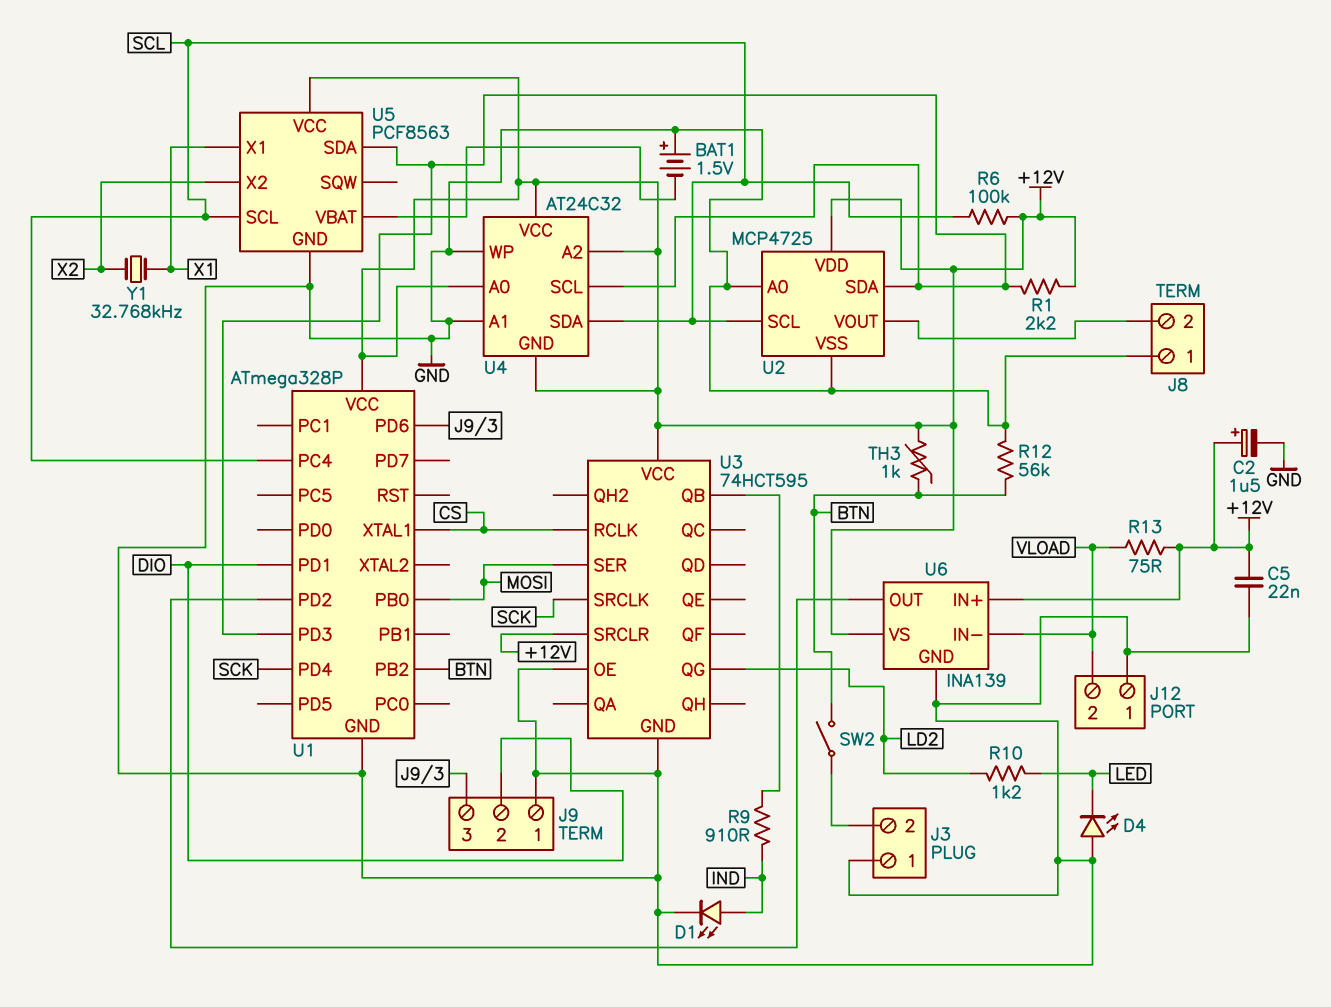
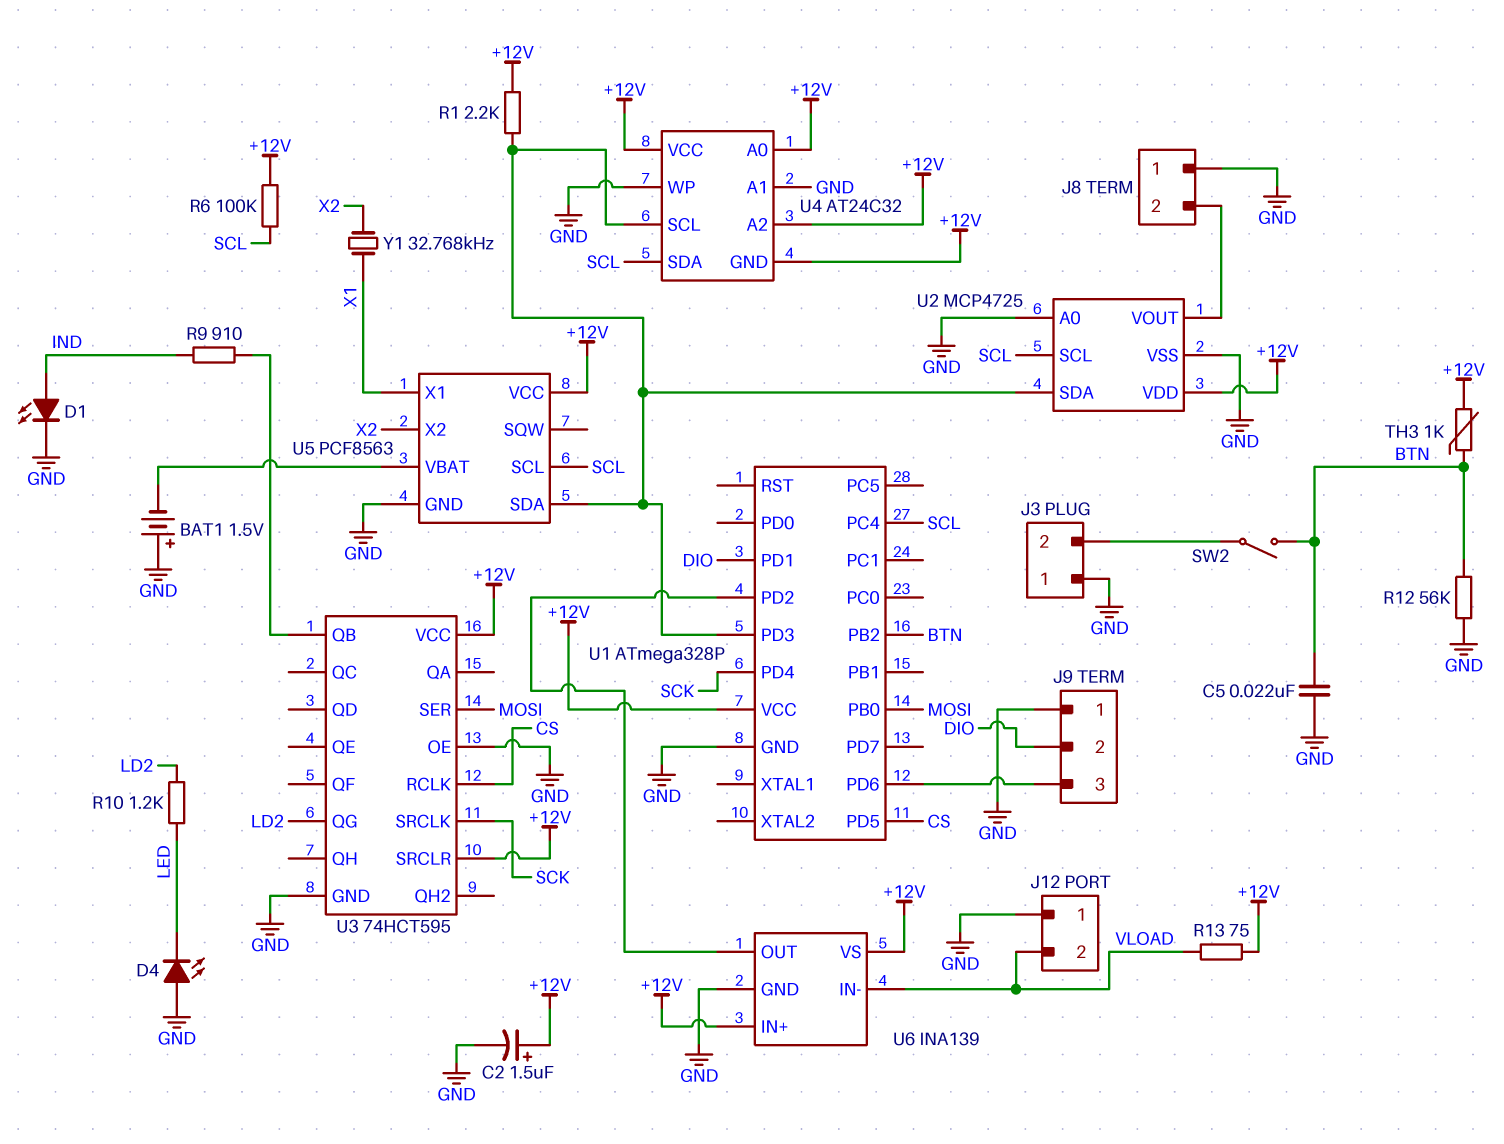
C5: 22nF (+12V, GND) -> 22nF (BTN, GND)
U1 pin PD5: none -> CS
U1 pin XTAL1: CS -> none

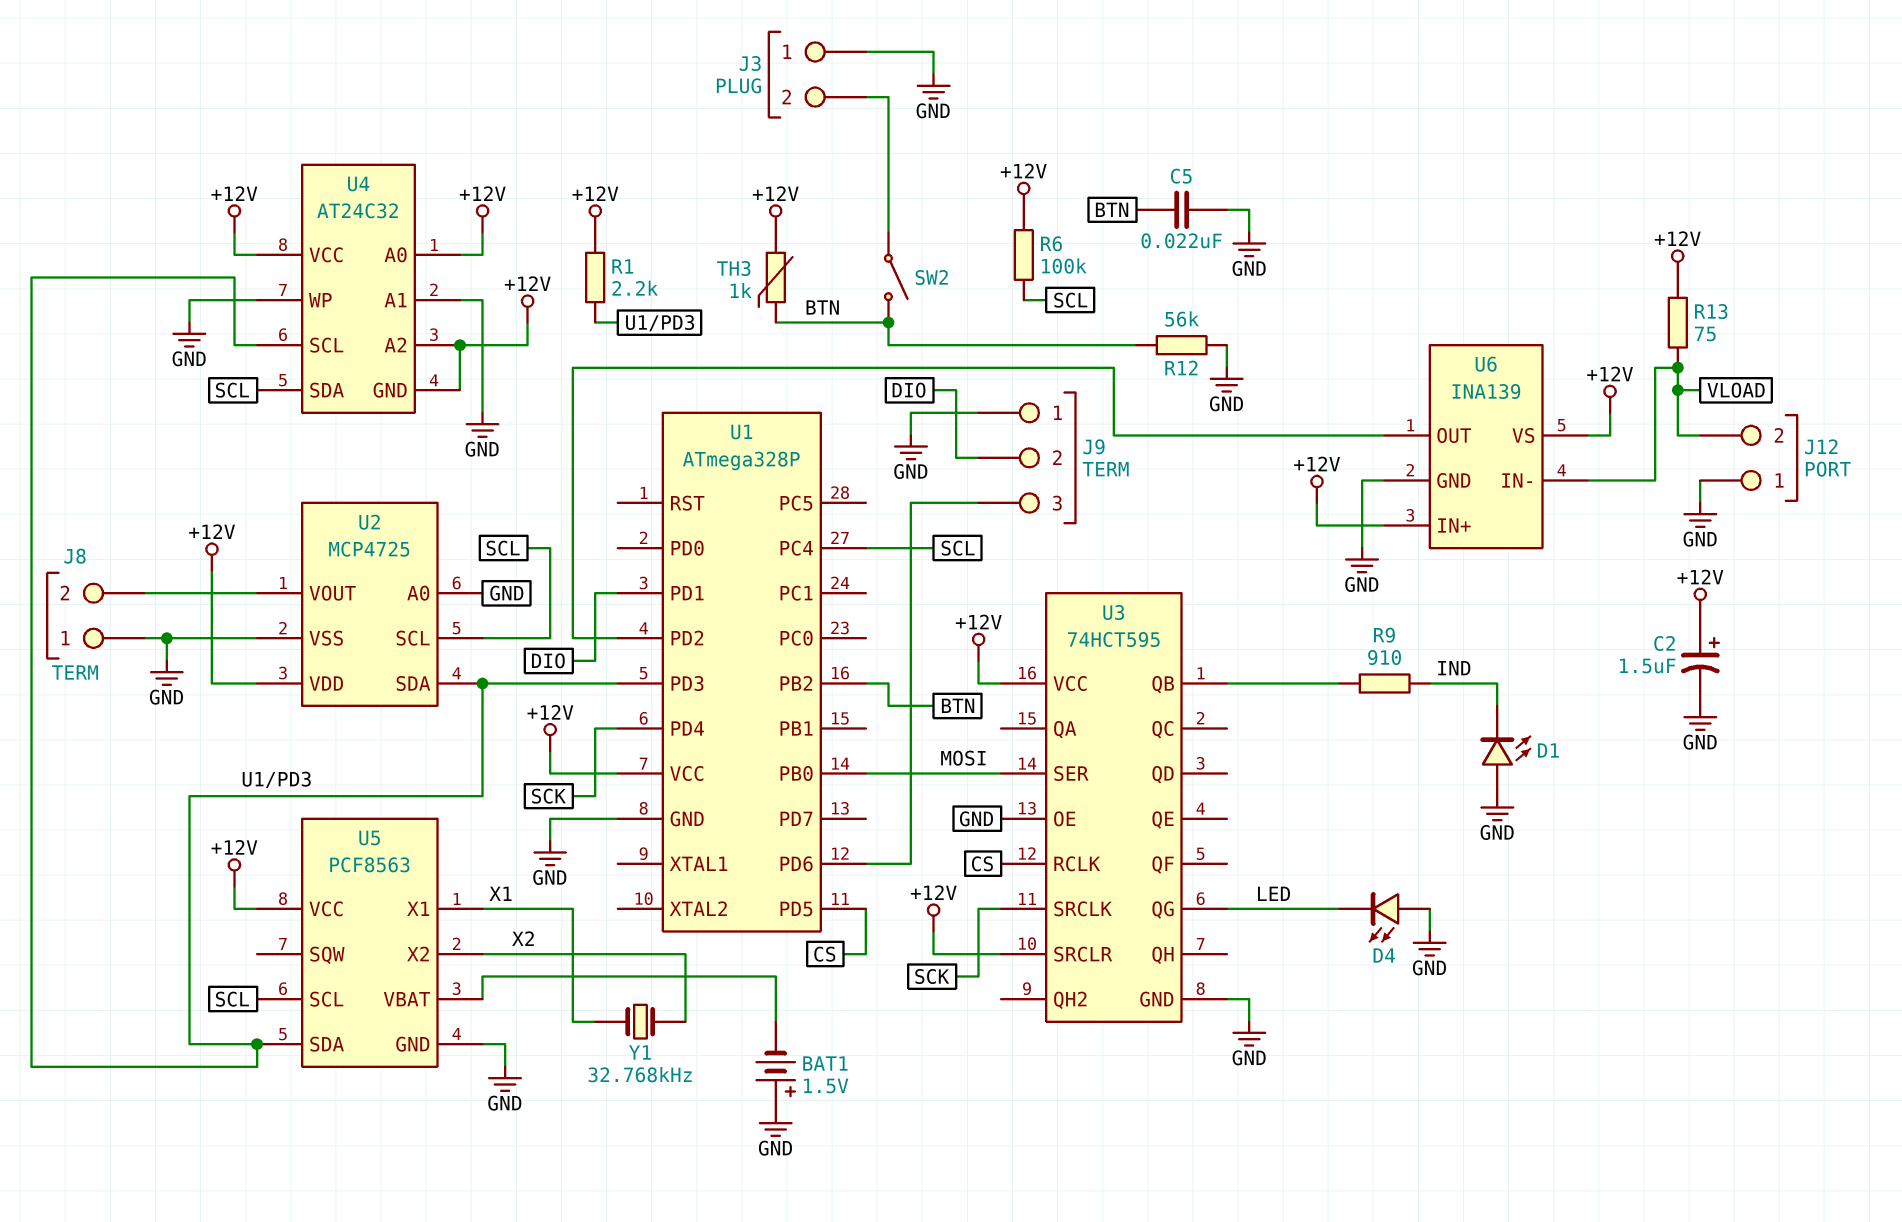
D1: LED (A IND, K GND) -> LED (A GND, K IND)
R10: 1.2k (LD2, LED) -> none
U3 pin QG: LD2 -> LED

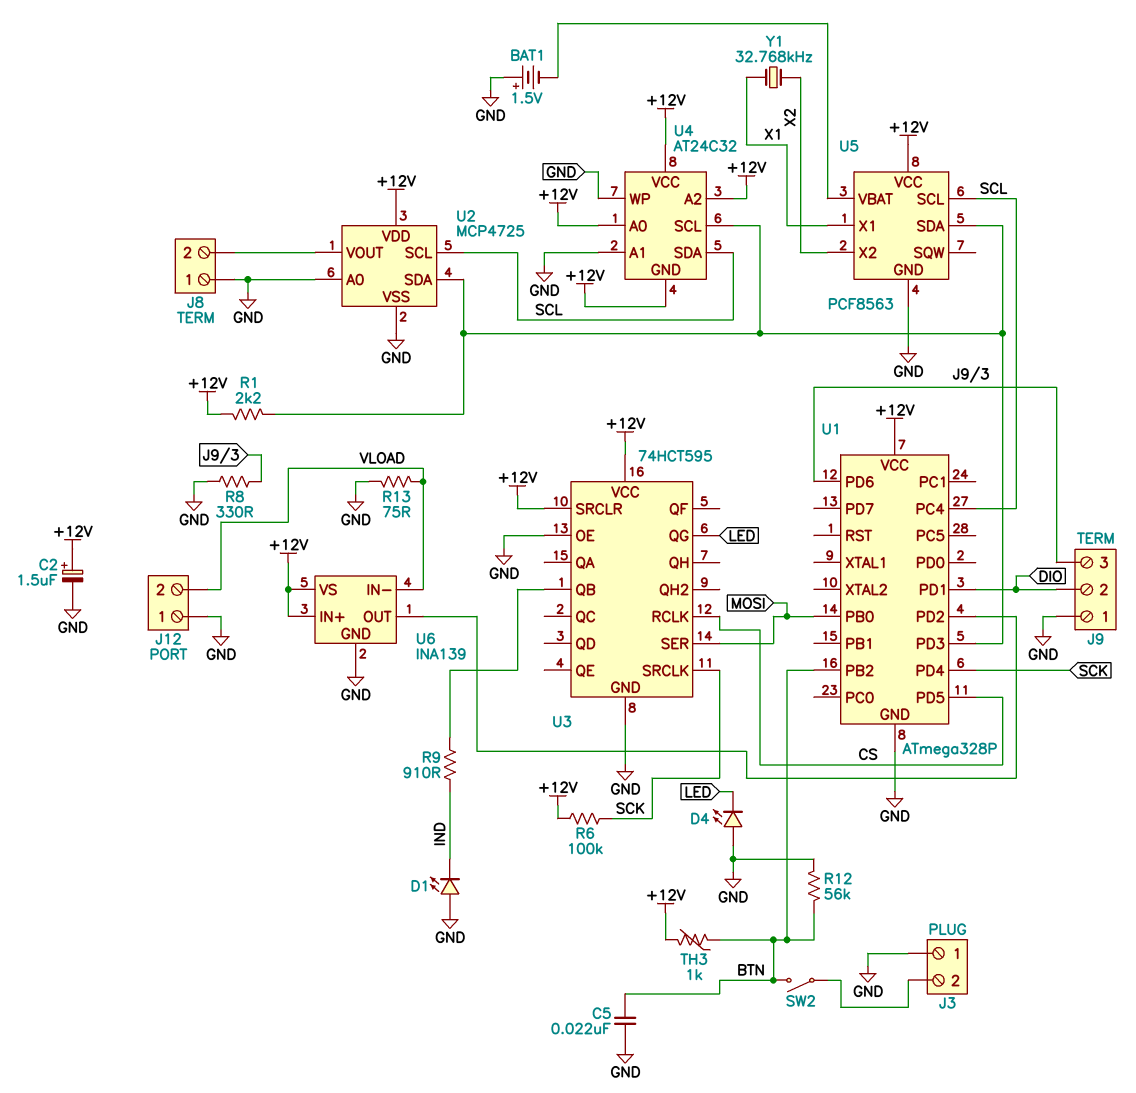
R6: 100k (+12V, SCL) -> 100k (+12V, SCK)
R8: none -> 330 (GND, J9/3)
R13: 75 (+12V, VLOAD) -> 75 (GND, VLOAD)

